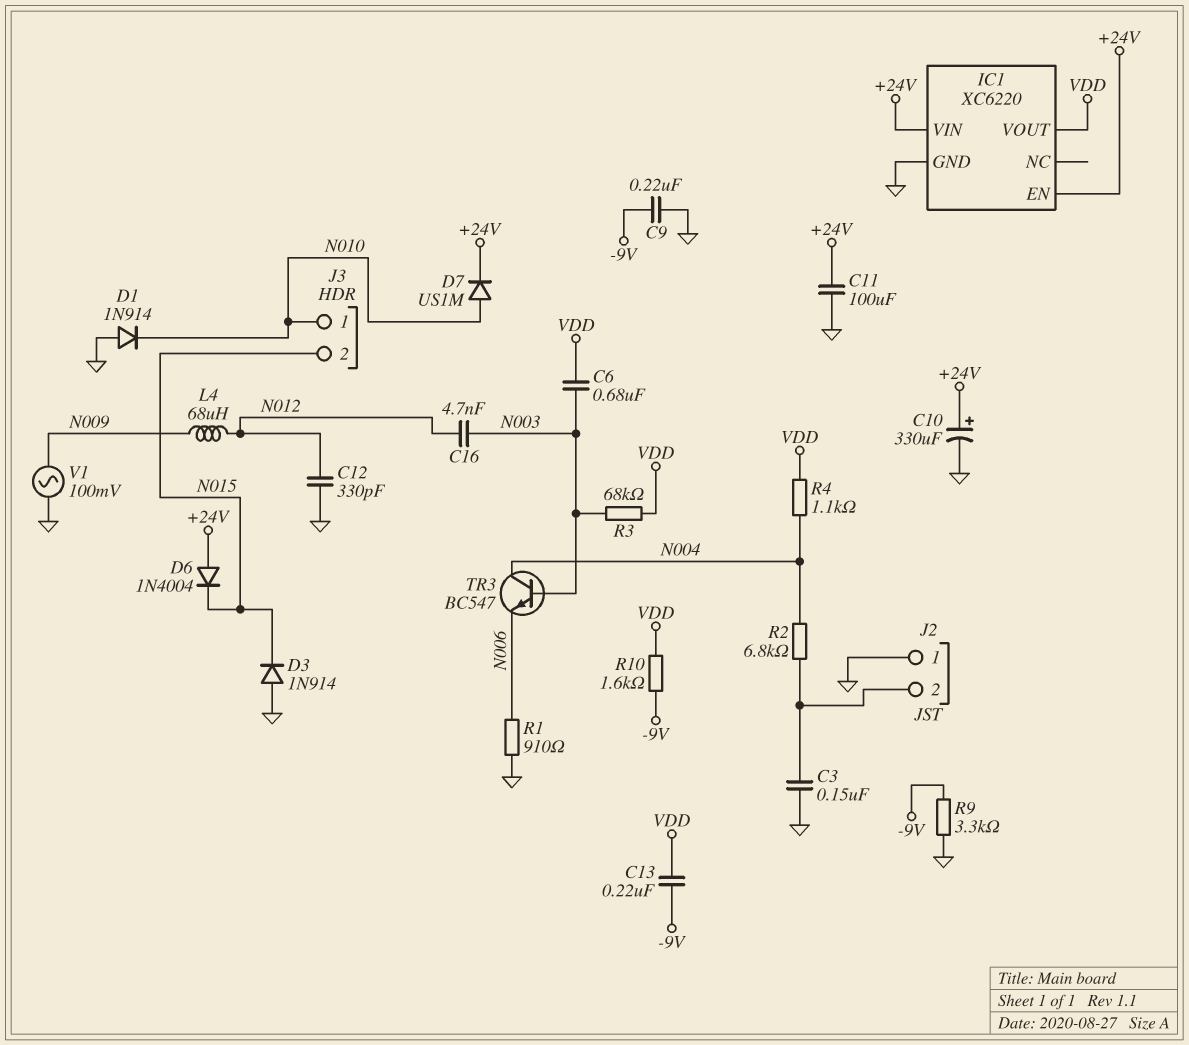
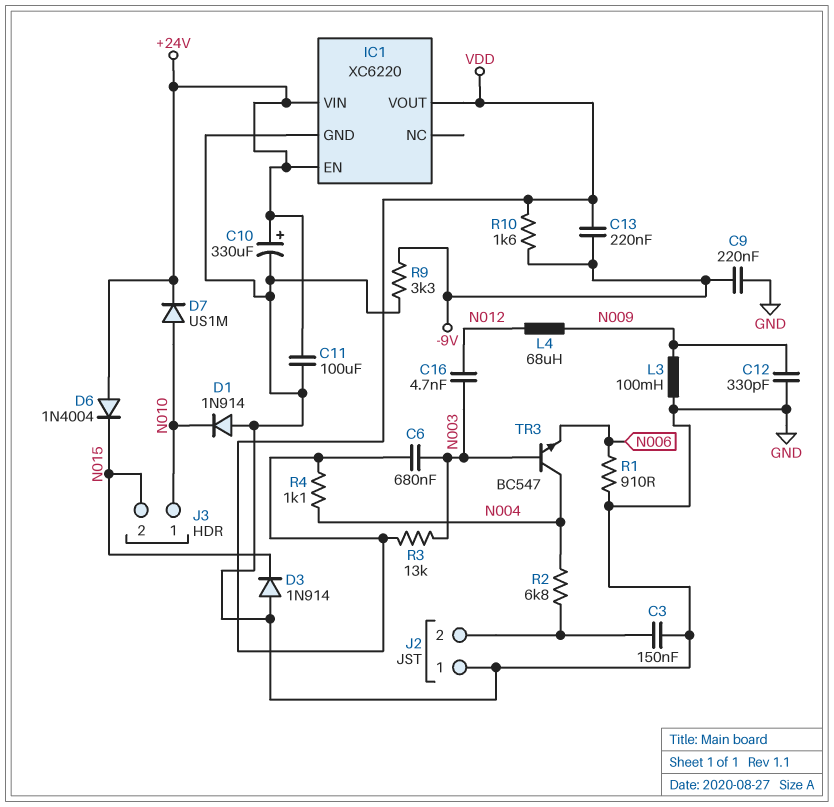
C12: 330pF (GND, N012) -> 330pF (GND, N009)
L3: none -> 100mH (GND, N009)
R3: 68k (N003, VDD) -> 13k (N003, VDD)
V1: AC 100mV (GND, N009) -> none

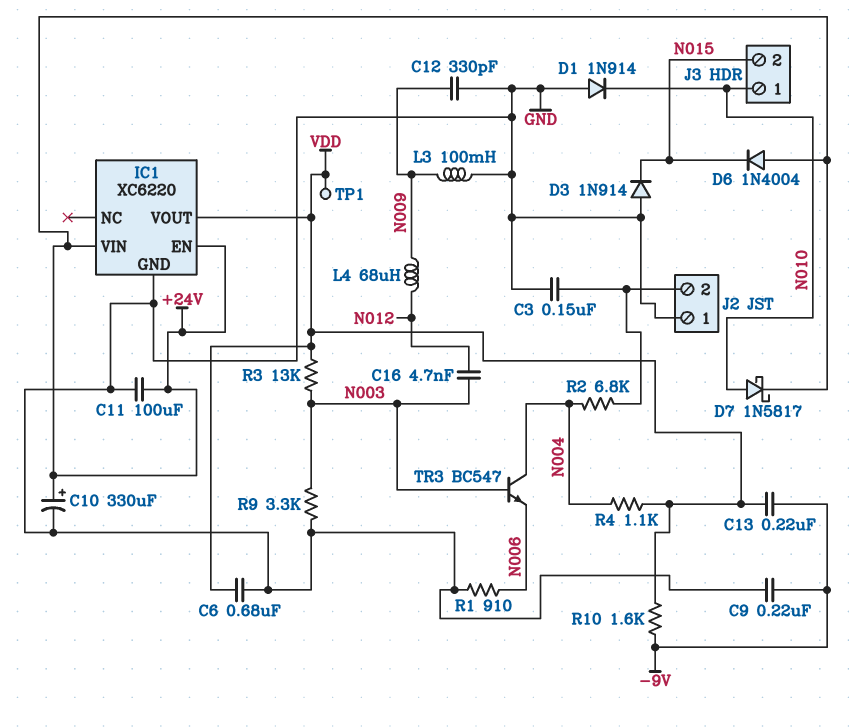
C6: 680nF (N003, VDD) -> 680nF (GND, VDD)
D7: diode US1M (A N010, K +24V) -> schottky 1N5817 (A N010, K +24V)
R9: 3.3k (-9V, GND) -> 3.3k (GND, N003)
TP1: none -> test point (VDD)

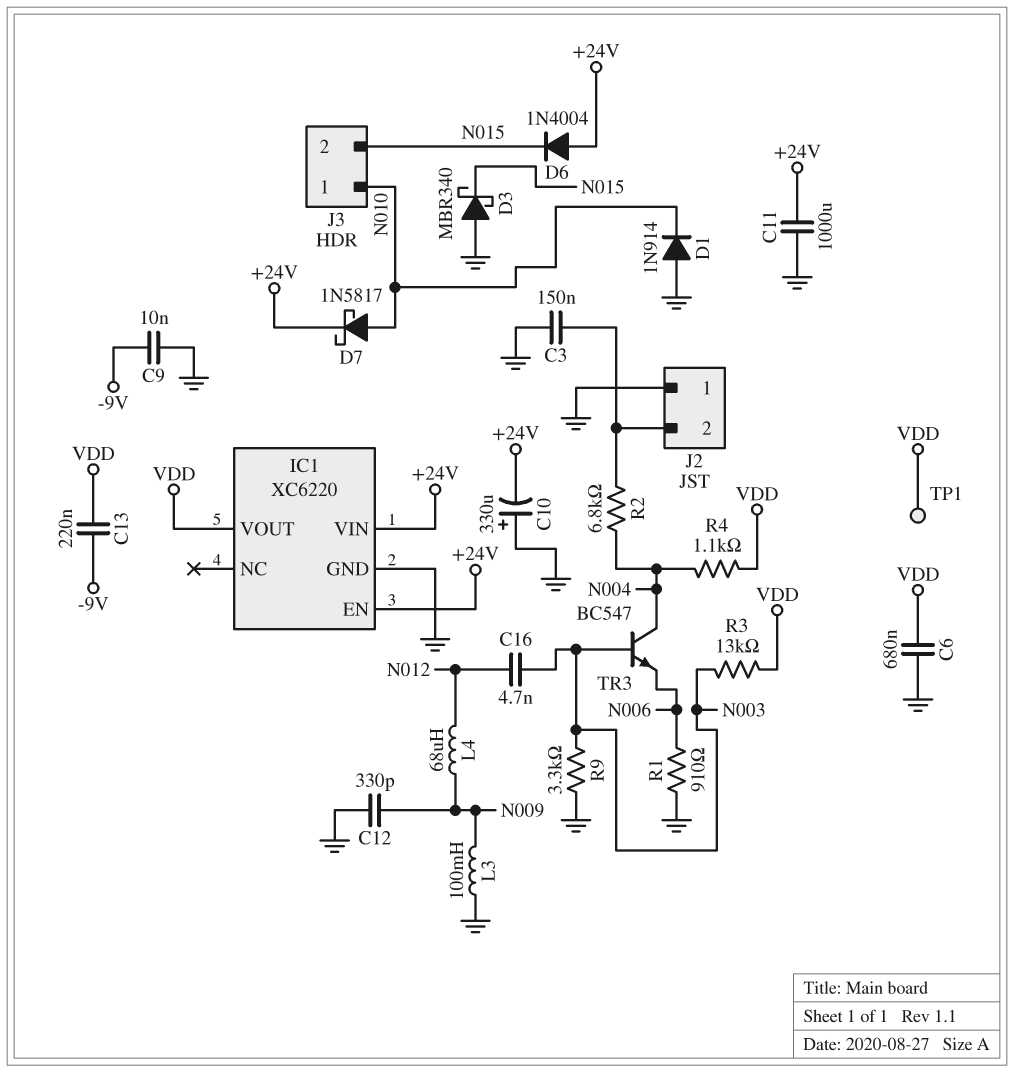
C9: 220nF (-9V, GND) -> 10nF (-9V, GND)
C10: 330uF (plus +24V, minus GND) -> 330uF (plus GND, minus +24V)
C11: 100uF (+24V, GND) -> 1000uF (+24V, GND)
D3: diode 1N914 (A GND, K N015) -> schottky MBR340 (A GND, K N015)
R10: 1.6k (-9V, VDD) -> none

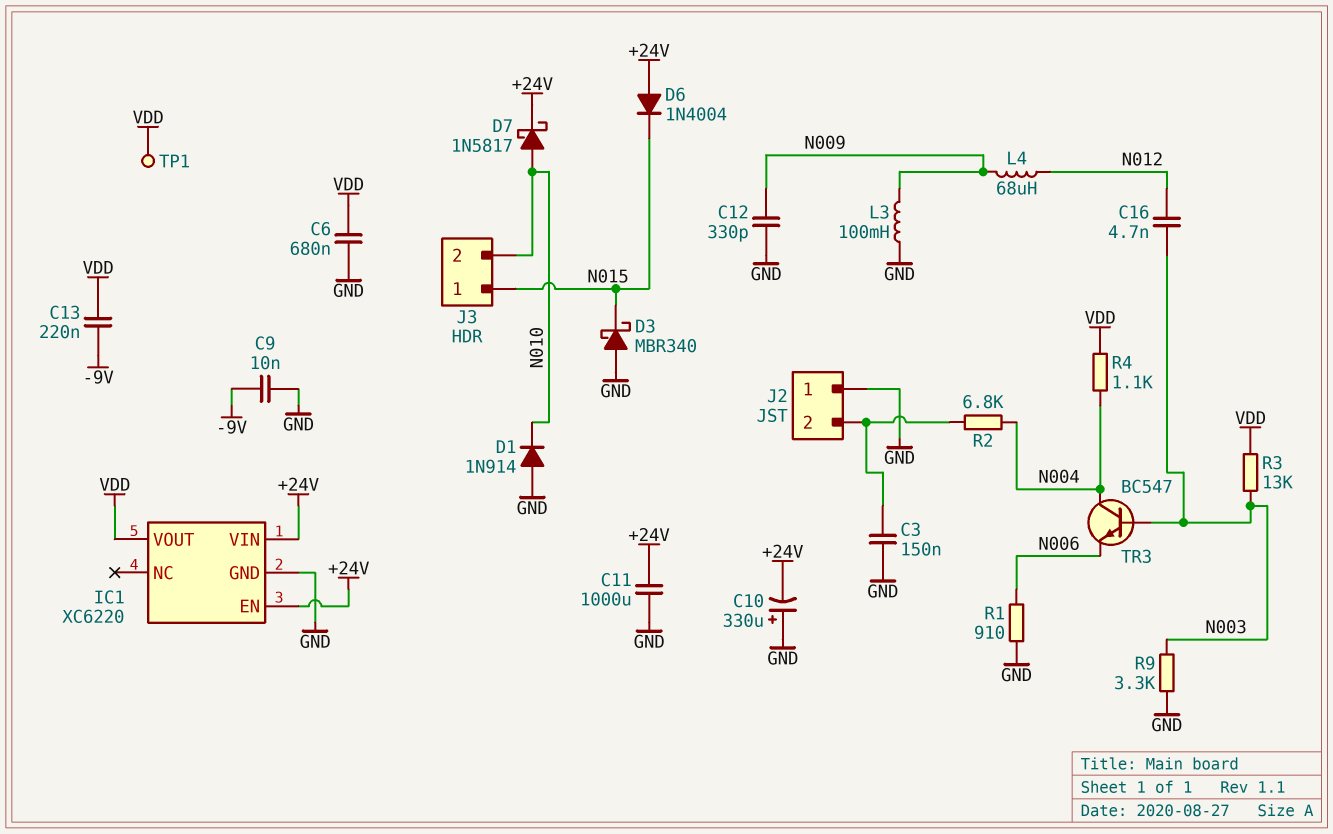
J3 pin 1: N010 -> N015
J3 pin 2: N015 -> N010

